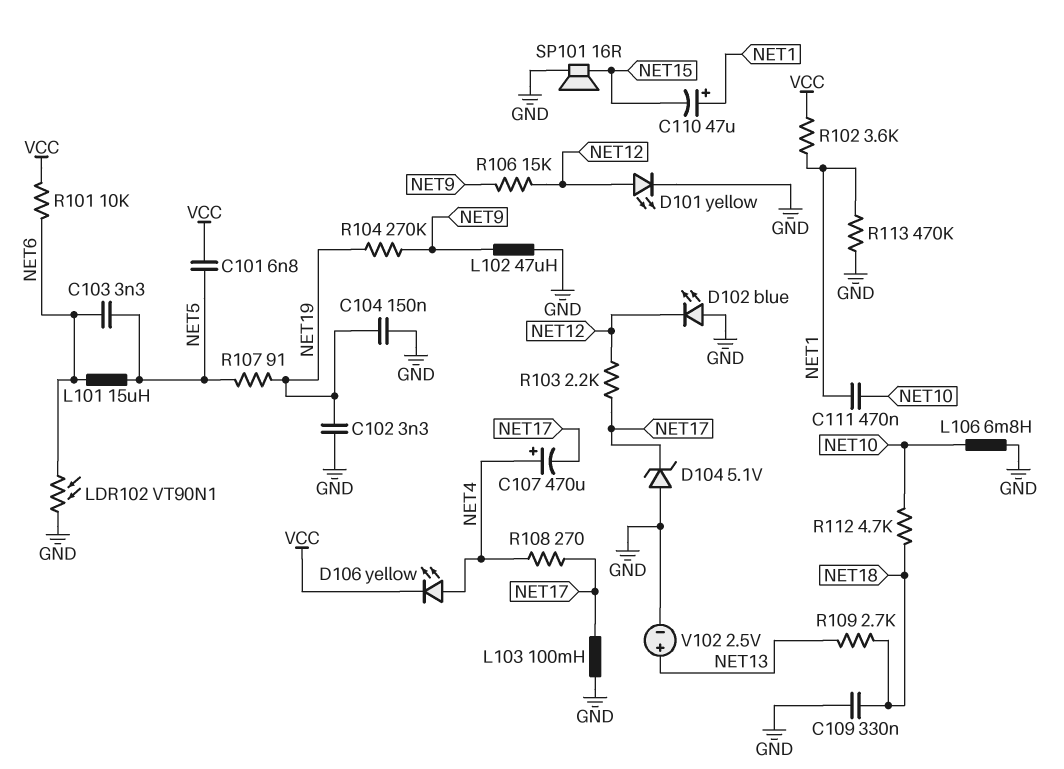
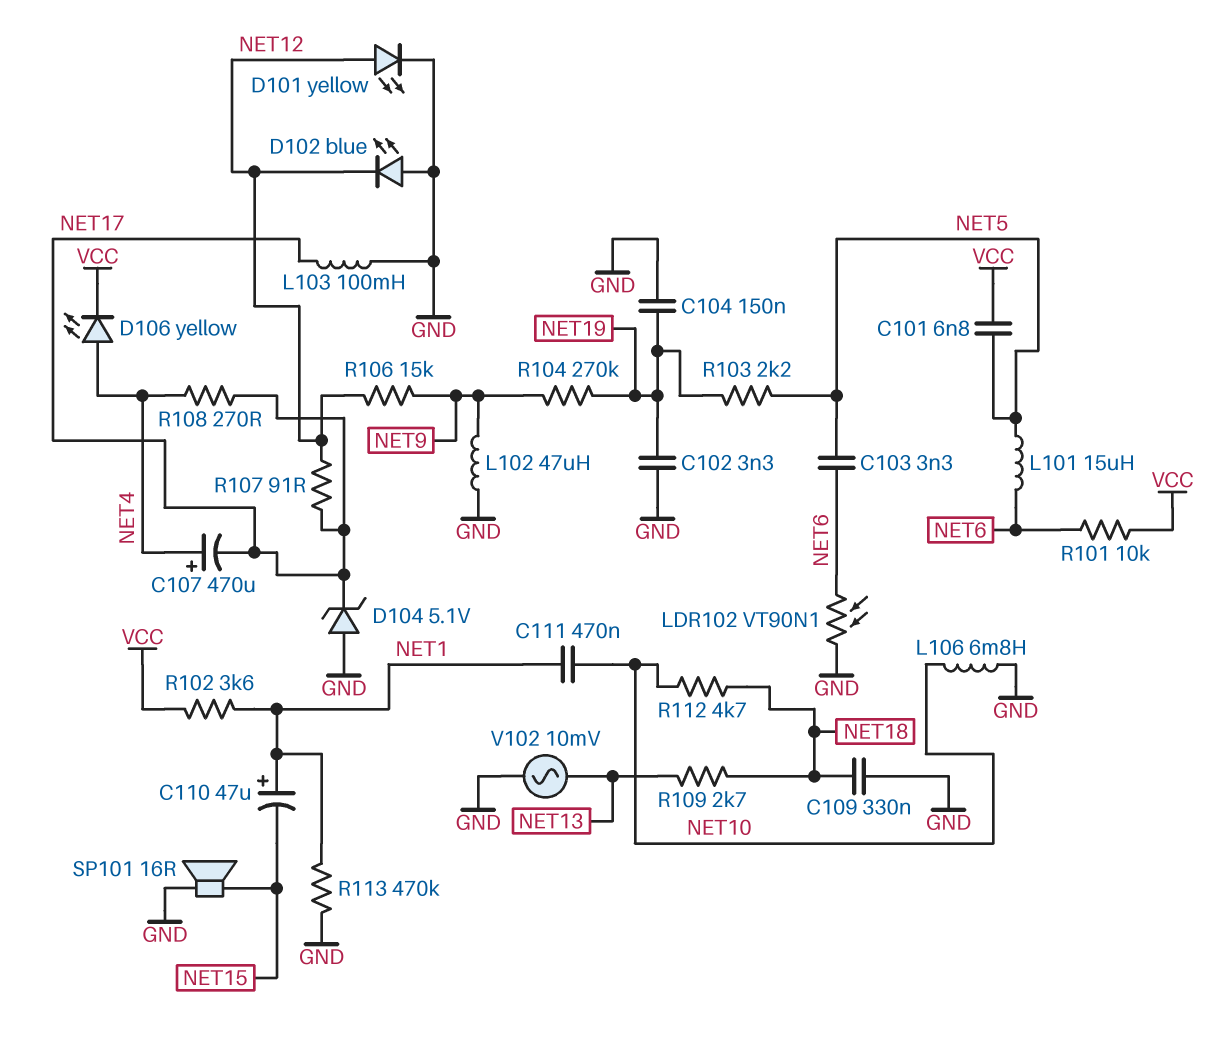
R103: 2.2k (NET12, NET17) -> 2.2k (NET5, NET19)
R107: 91 (NET5, NET19) -> 91 (NET12, NET17)
V102: 2.5V (plus NET13, minus GND) -> AC 10mV (GND, NET13)

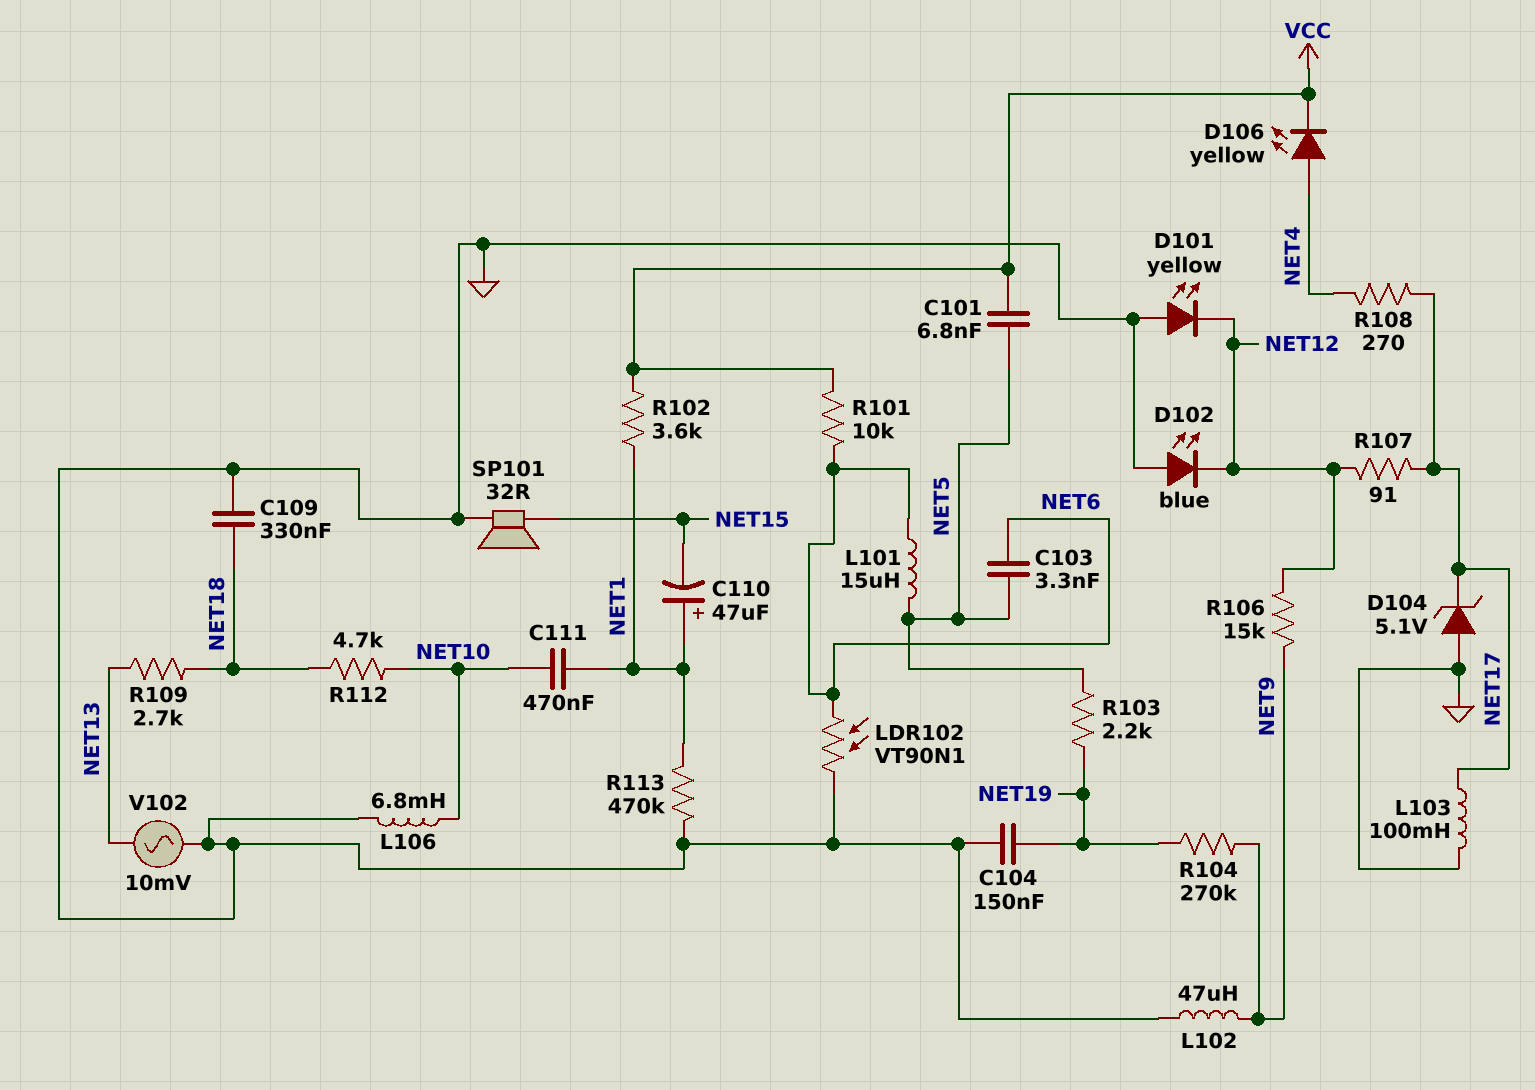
C102: 3.3nF (GND, NET19) -> none
C107: 470uF (plus NET4, minus NET17) -> none
D101: LED yellow (A NET12, K GND) -> LED yellow (A GND, K NET12)
SP101: speaker 16R (GND, NET15) -> speaker 32R (GND, NET15)

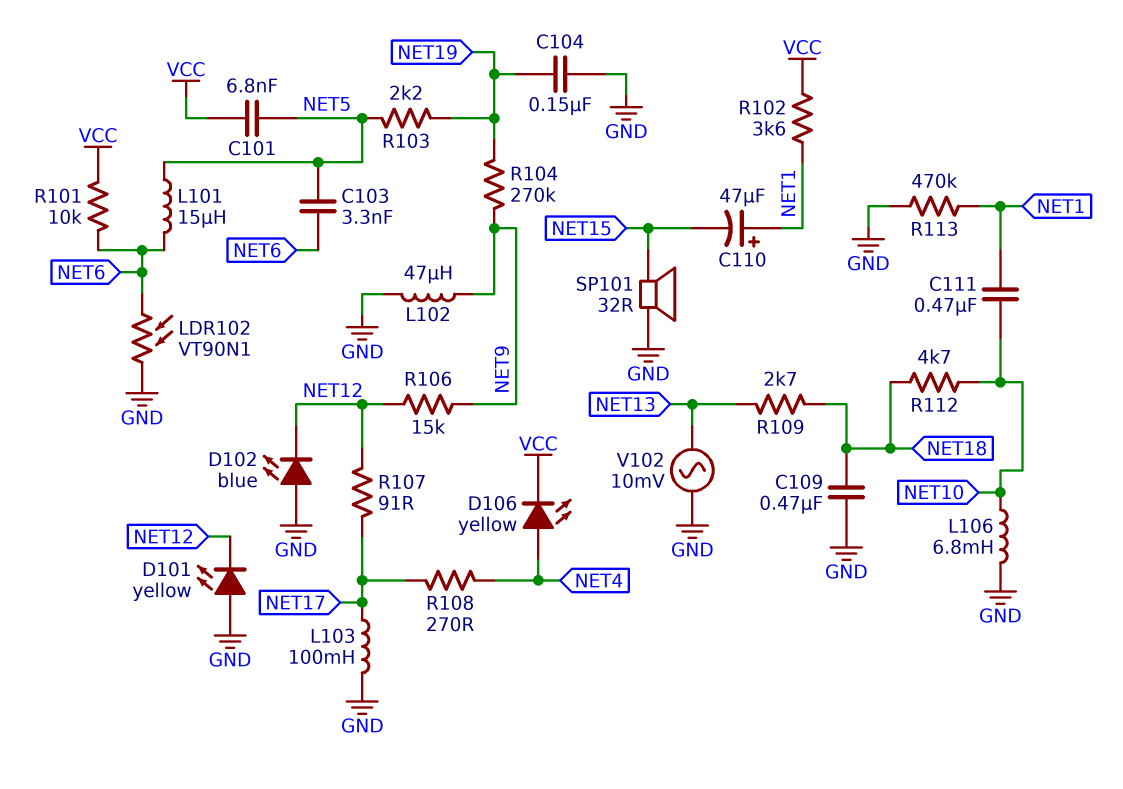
C109: 330nF (GND, NET18) -> 470nF (GND, NET18)
D104: zener 5.1V (A GND, K NET17) -> none

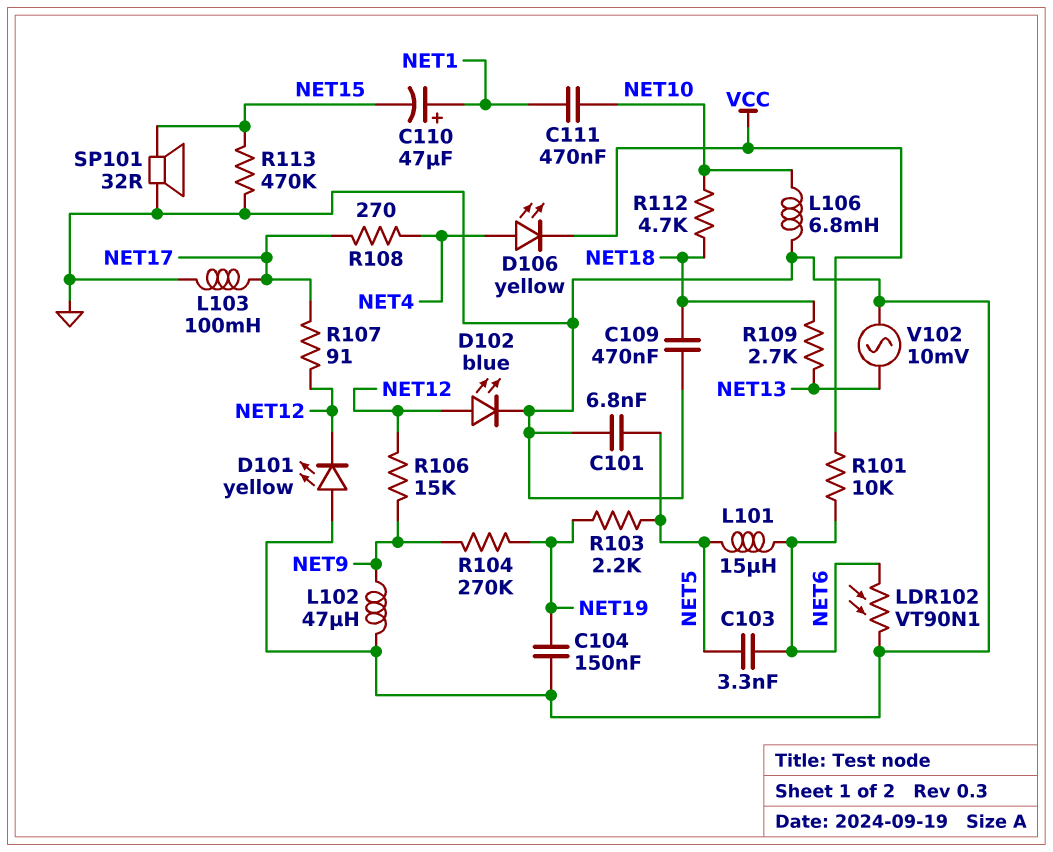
C101: 6.8nF (NET5, VCC) -> 6.8nF (GND, NET5)
D102: LED blue (A GND, K NET12) -> LED blue (A NET12, K GND)
R102: 3.6k (NET1, VCC) -> none
R113: 470k (GND, NET1) -> 470k (GND, NET15)

